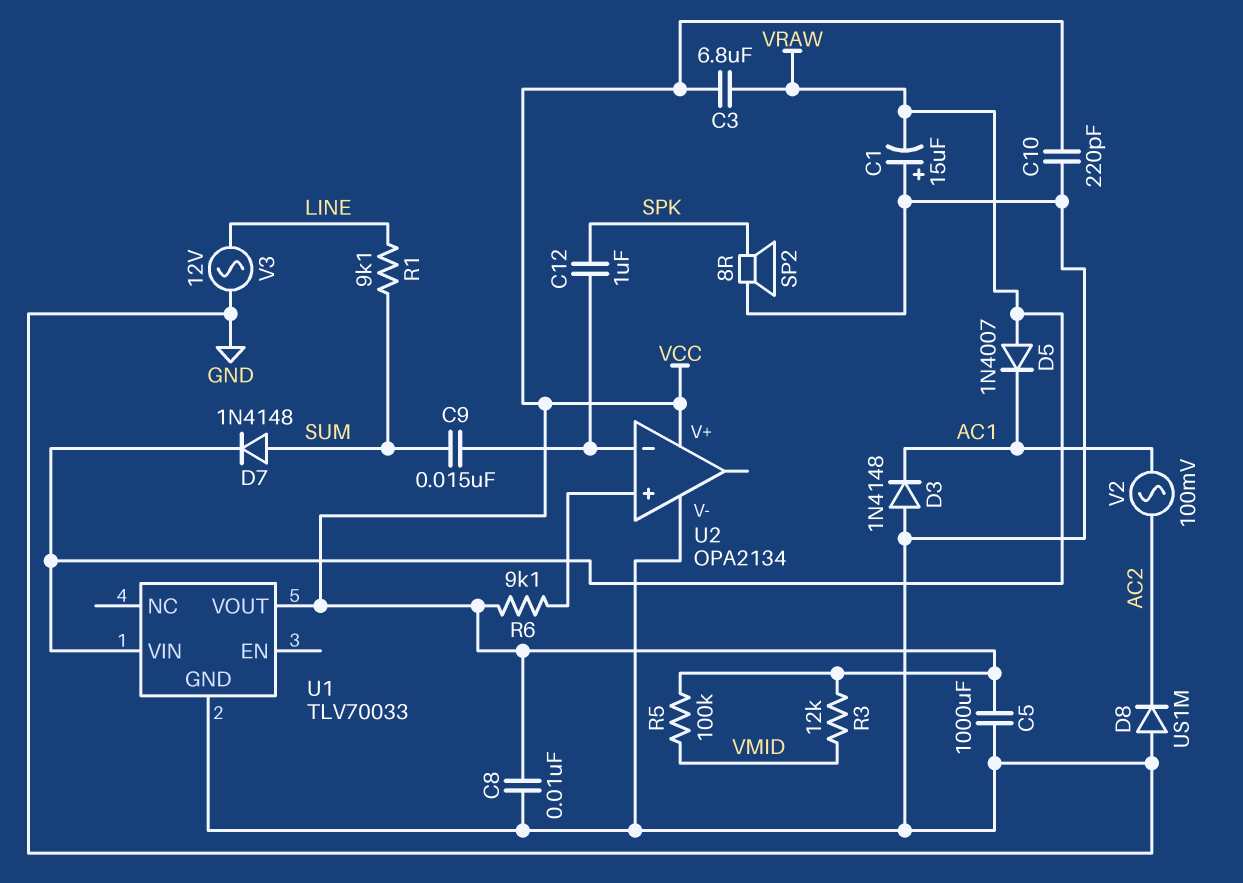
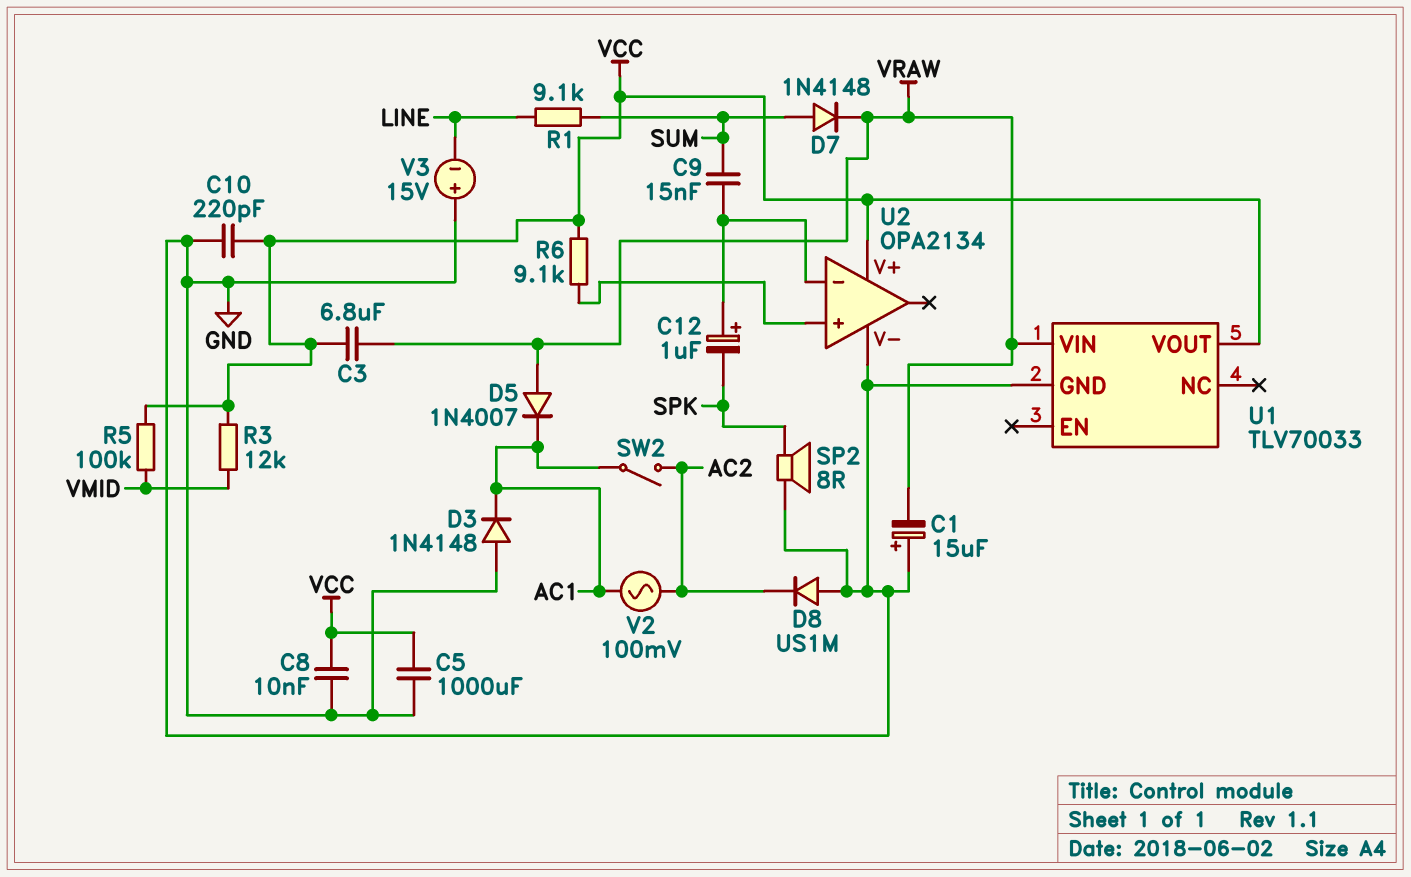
C12: 1uF (SPK, U2/in-) -> 1uF (plus U2/in-, minus SPK)
SW2: none -> switch (AC1, AC2)
V3: AC 12V (GND, LINE) -> 15V (plus GND, minus LINE)

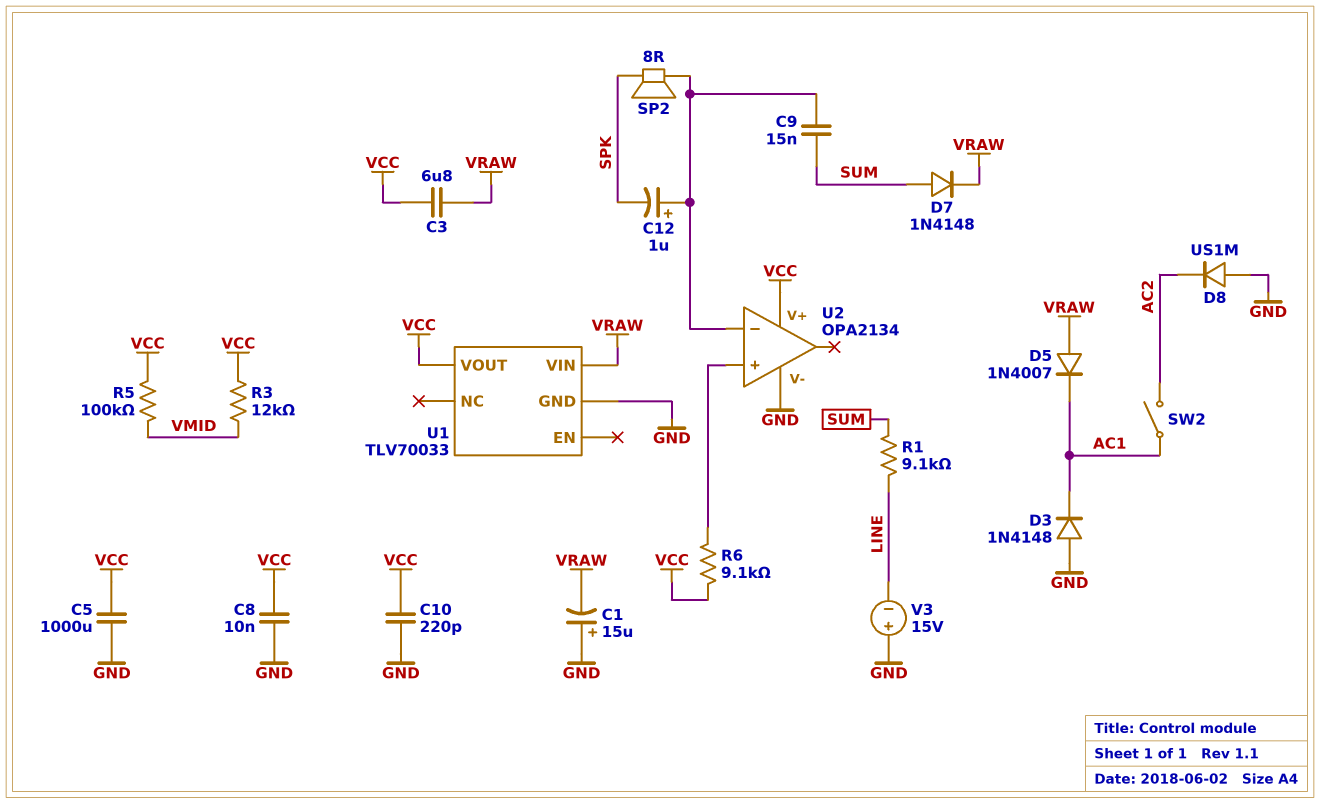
SP2: speaker 8R (GND, SPK) -> speaker 8R (SPK, U2/in-)
V2: AC 100mV (AC1, AC2) -> none

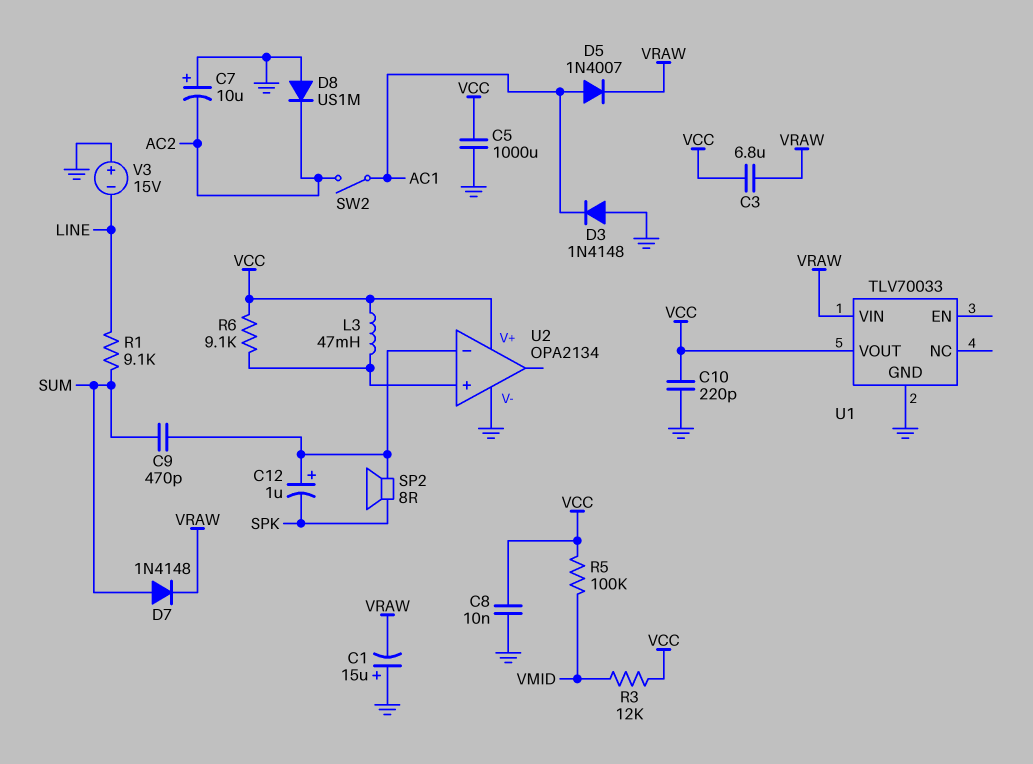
C7: none -> 10uF (plus GND, minus AC2)
C9: 15nF (SUM, U2/in-) -> 470pF (SUM, U2/in-)
D5: diode 1N4007 (A VRAW, K AC1) -> diode 1N4007 (A AC1, K VRAW)
L3: none -> 47mH (U2/in+, VCC)

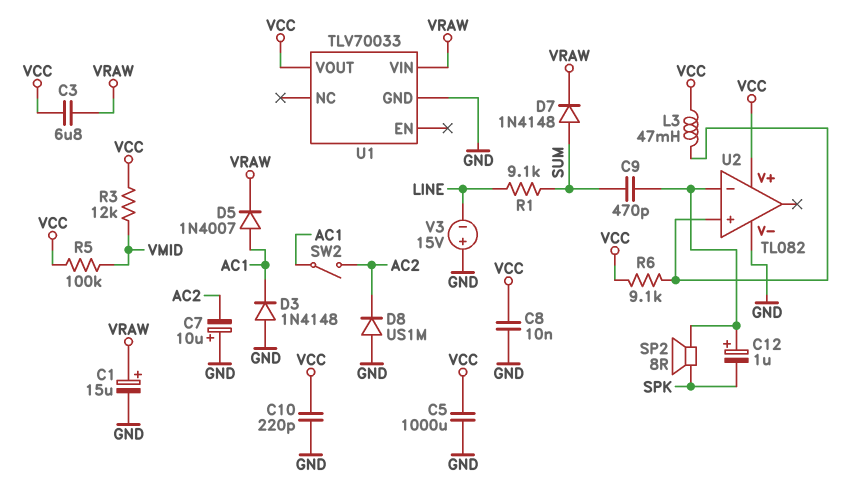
C1: 15uF (plus GND, minus VRAW) -> 15uF (plus VRAW, minus GND)
U2: OPA2134 -> TL082

